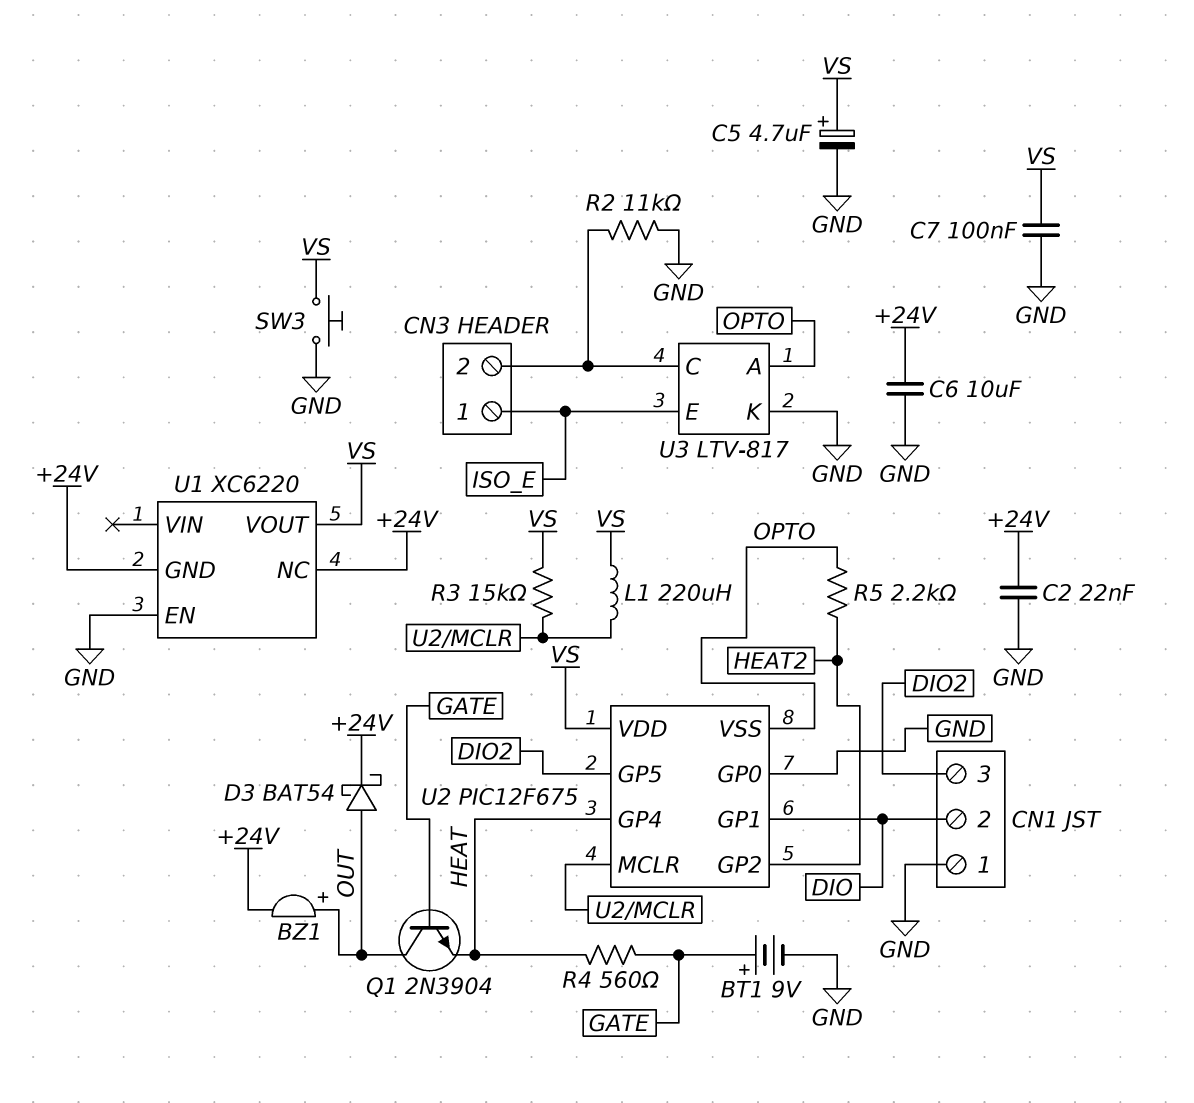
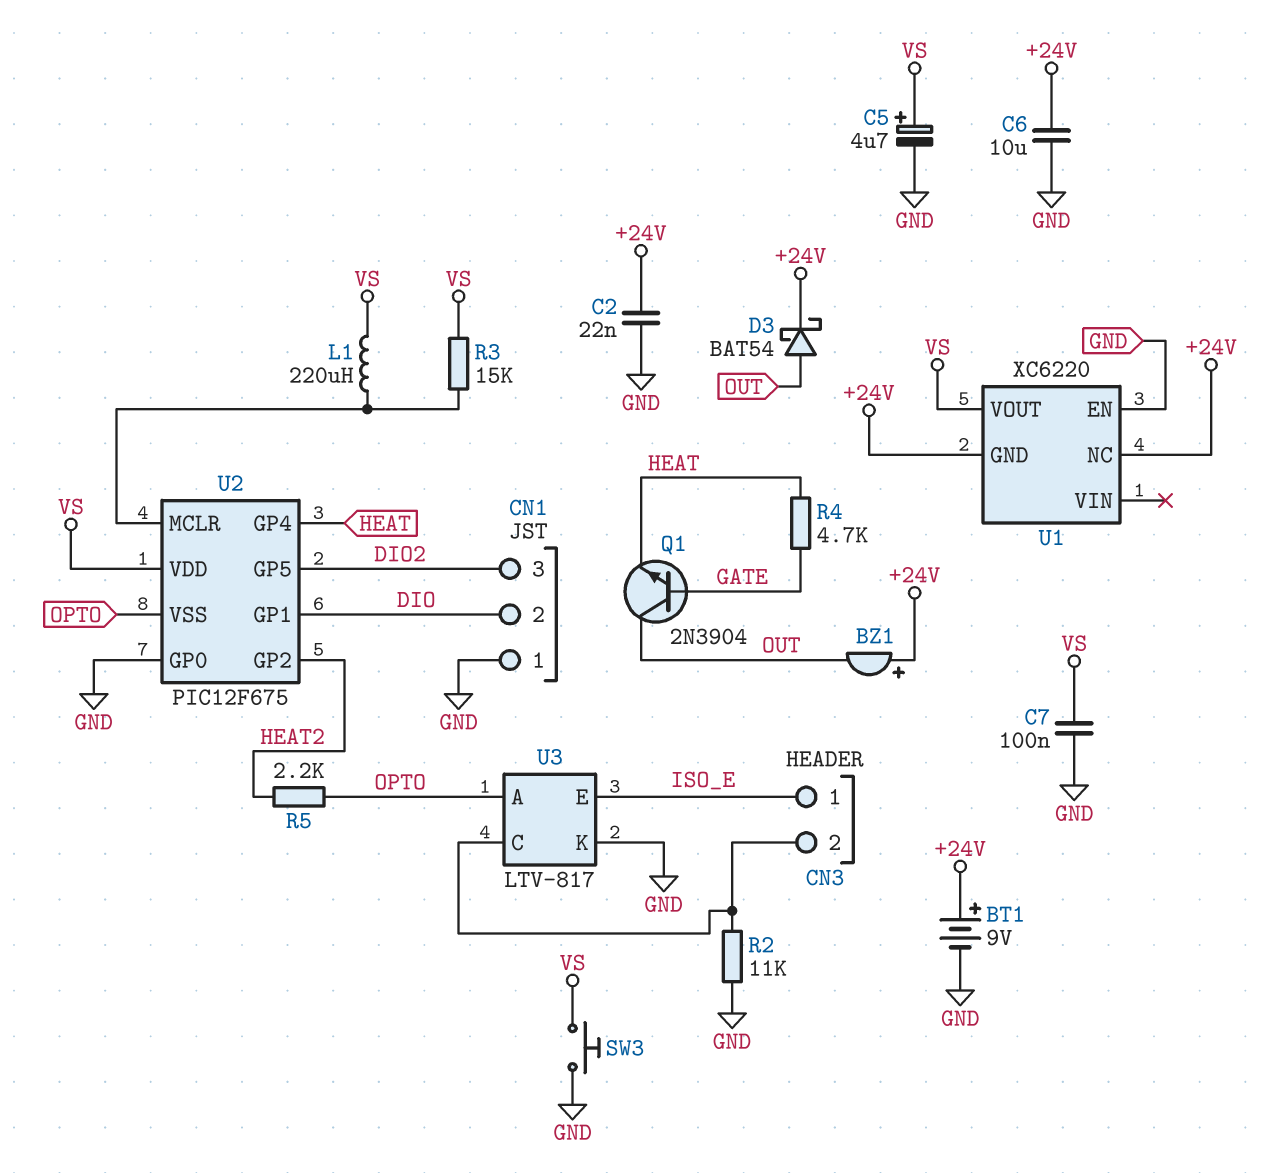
BT1: 9V (plus GATE, minus GND) -> 9V (plus +24V, minus GND)
BZ1: buzzer (plus OUT, minus +24V) -> buzzer (plus +24V, minus OUT)
R4: 560 (GATE, HEAT) -> 4.7k (GATE, HEAT)

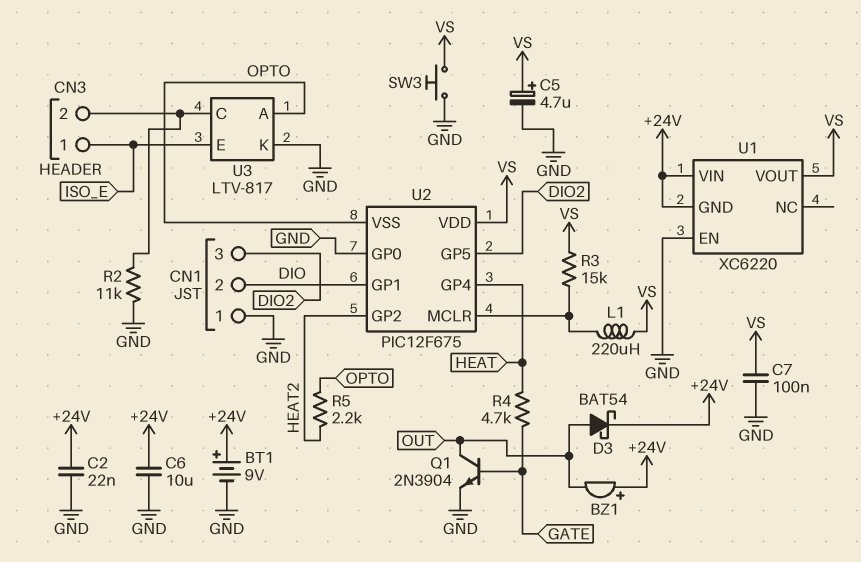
Q1: NPN 2N3904 (B GATE, C OUT, E HEAT) -> NPN 2N3904 (B GATE, C OUT, E GND)
U1 pin NC: +24V -> none
U1 pin VIN: none -> +24V

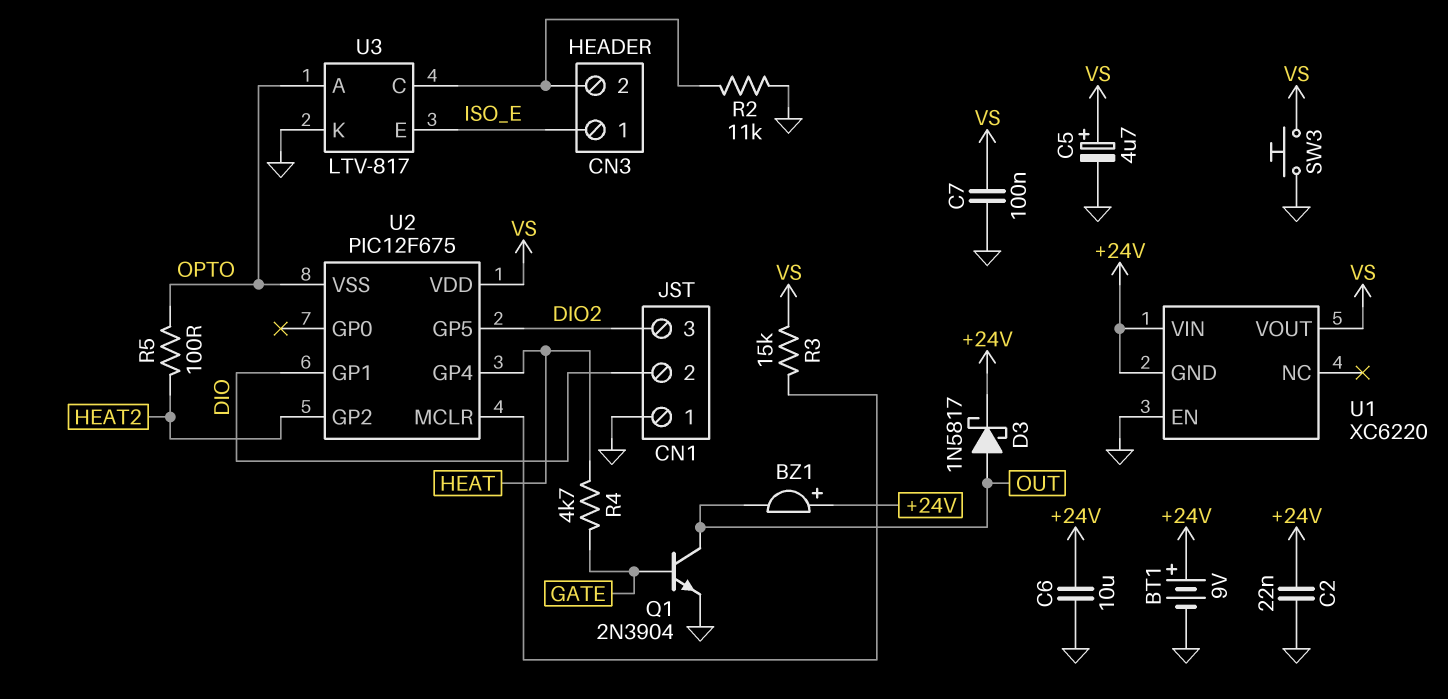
D3: schottky BAT54 (A OUT, K +24V) -> schottky 1N5817 (A OUT, K +24V)
L1: 220uH (U2/MCLR, VS) -> none
R5: 2.2k (HEAT2, OPTO) -> 100 (HEAT2, OPTO)
U2 pin GP0: GND -> none

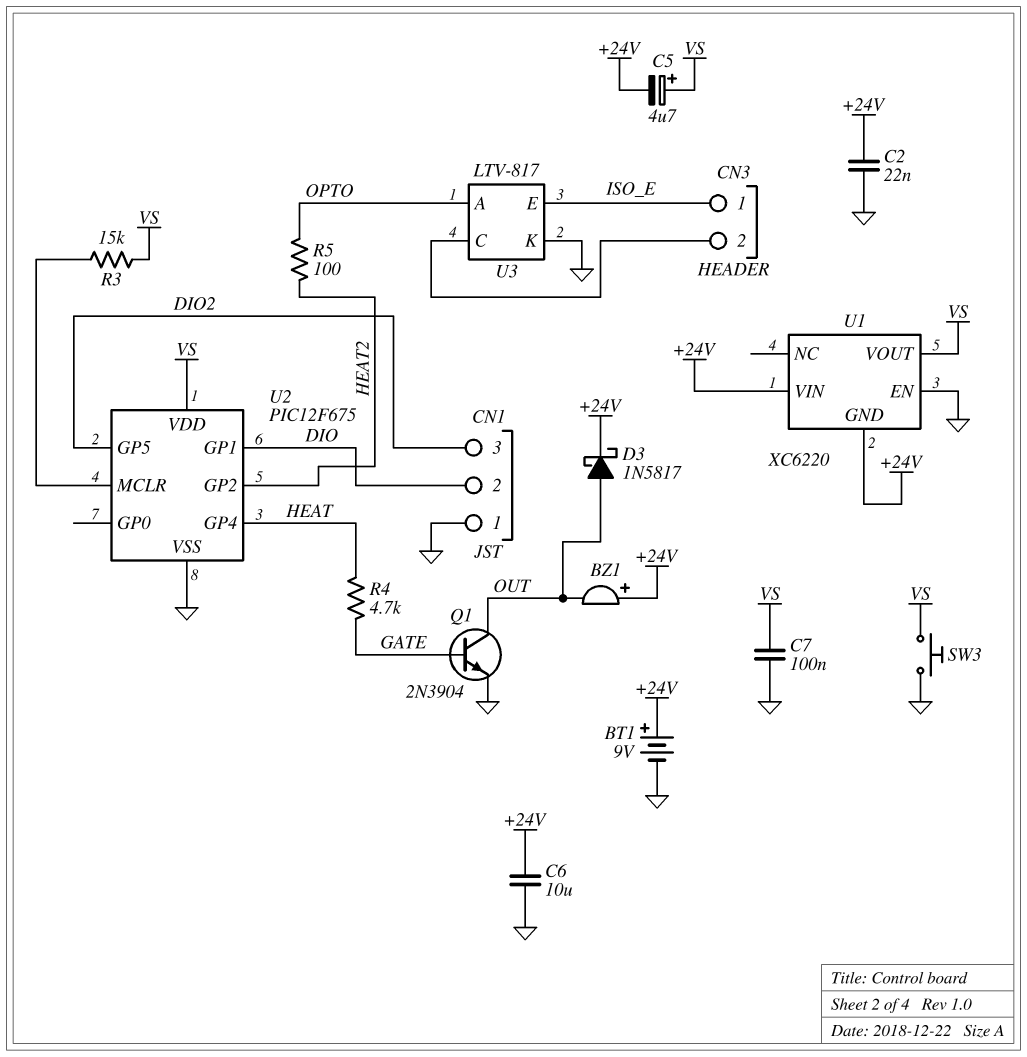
C5: 4.7uF (plus VS, minus GND) -> 4.7uF (plus VS, minus +24V)
R2: 11k (CN3/2, GND) -> none
U2 pin VSS: OPTO -> GND

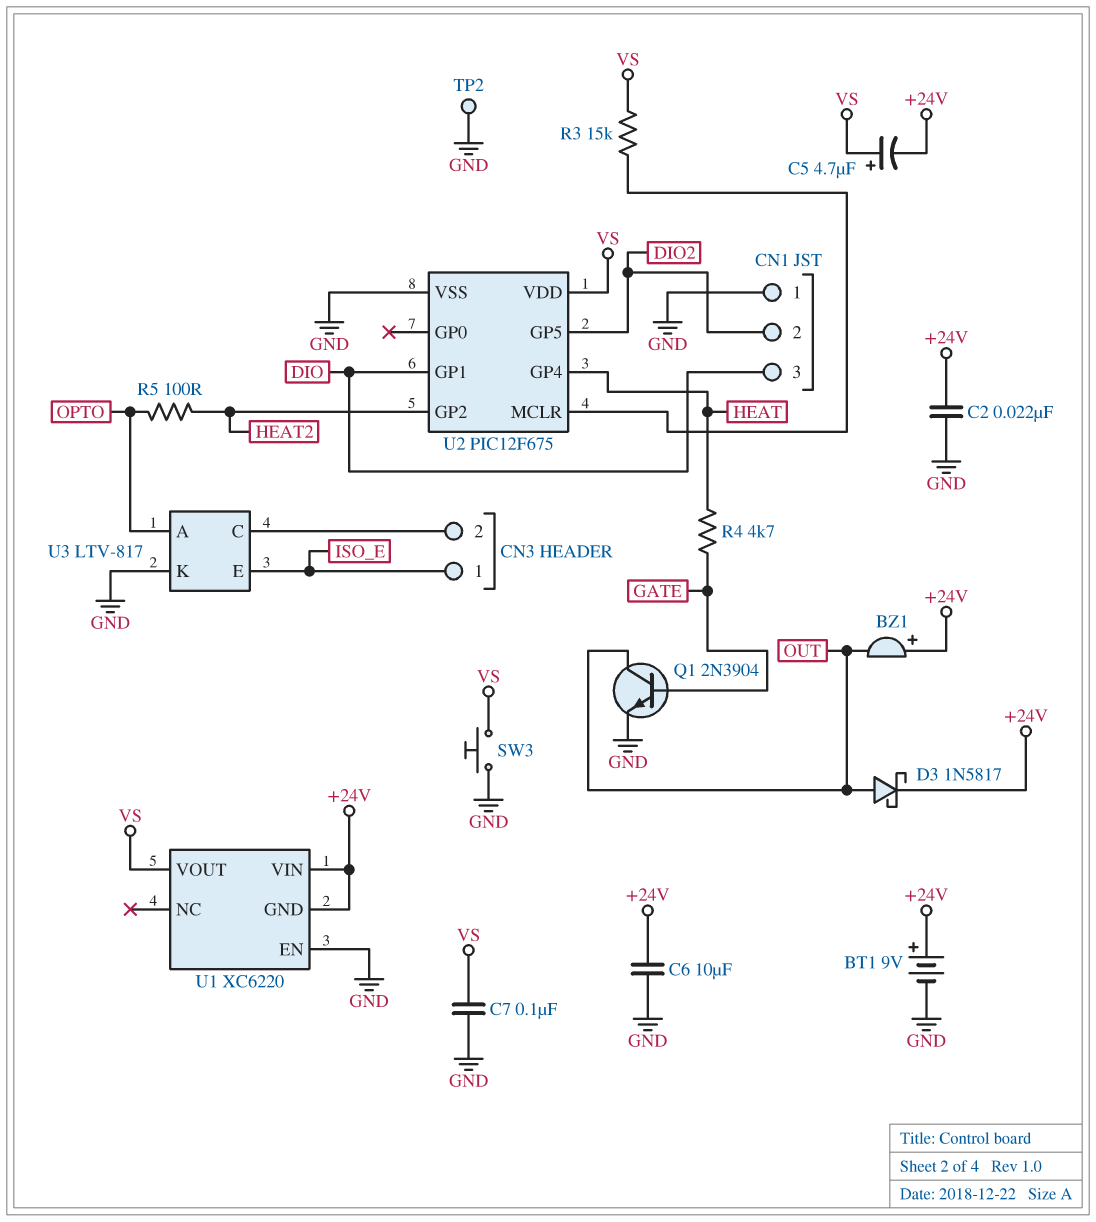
CN1 pin 2: DIO -> DIO2
CN1 pin 3: DIO2 -> DIO
TP2: none -> test point (GND)

